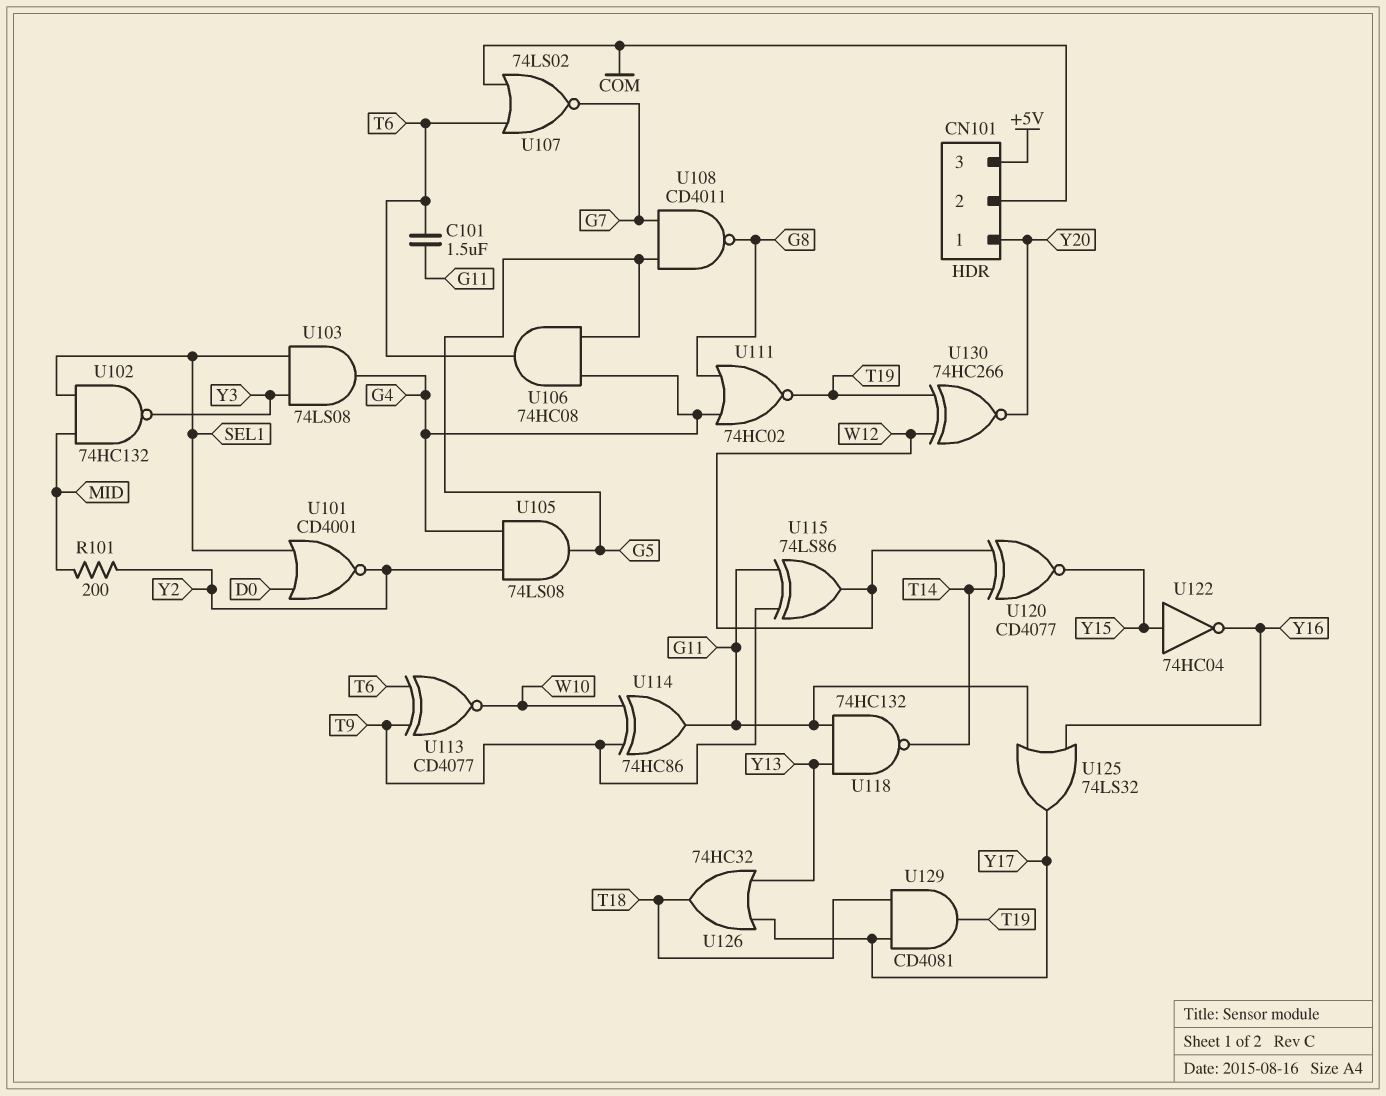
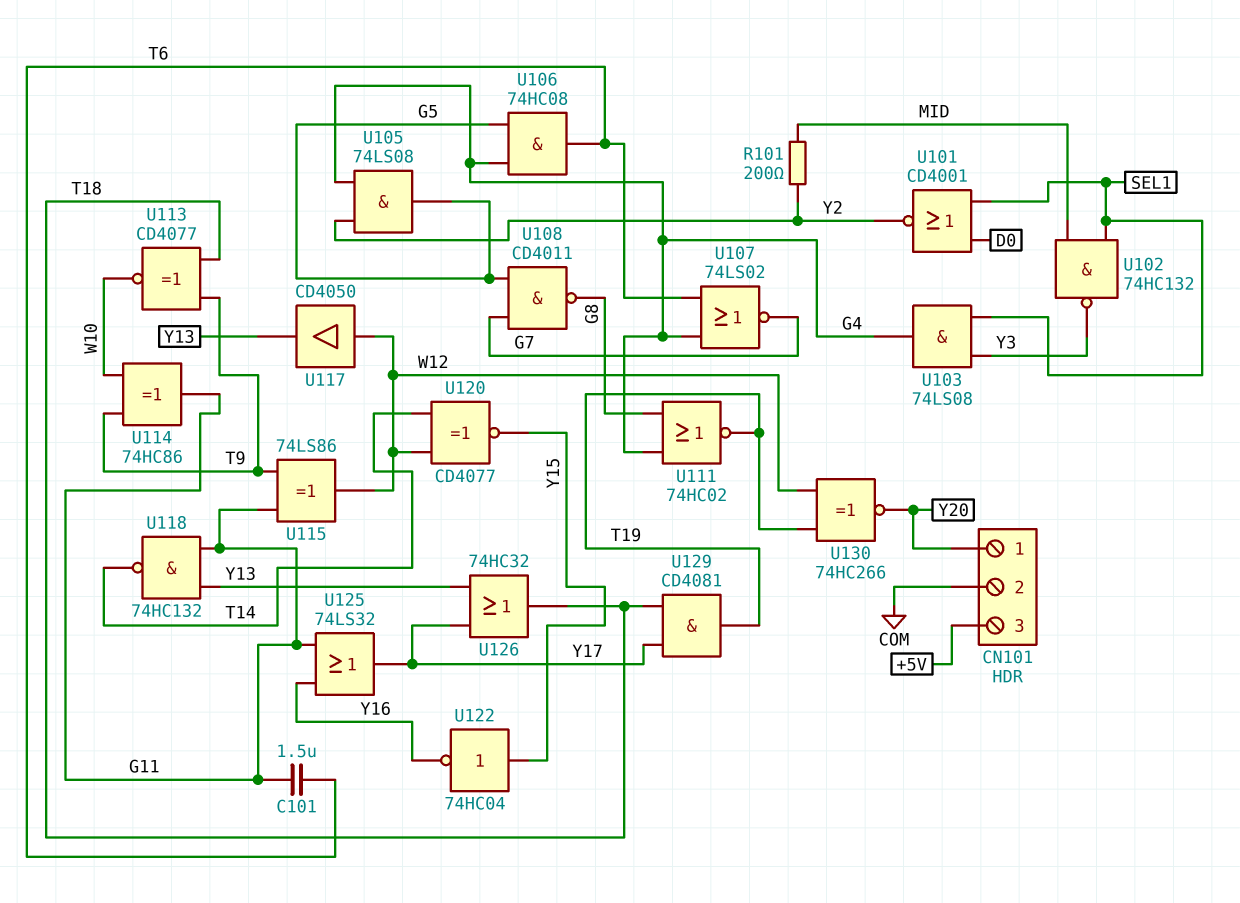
U107: NOR 74LS02 (in COM, in T6, out G7) -> NOR 74LS02 (in G4, in T6, out G7)
U113: XNOR CD4077 (in T6, in T9, out W10) -> XNOR CD4077 (in T9, in T18, out W10)
U117: none -> buffer CD4050 (in W12, out Y13)

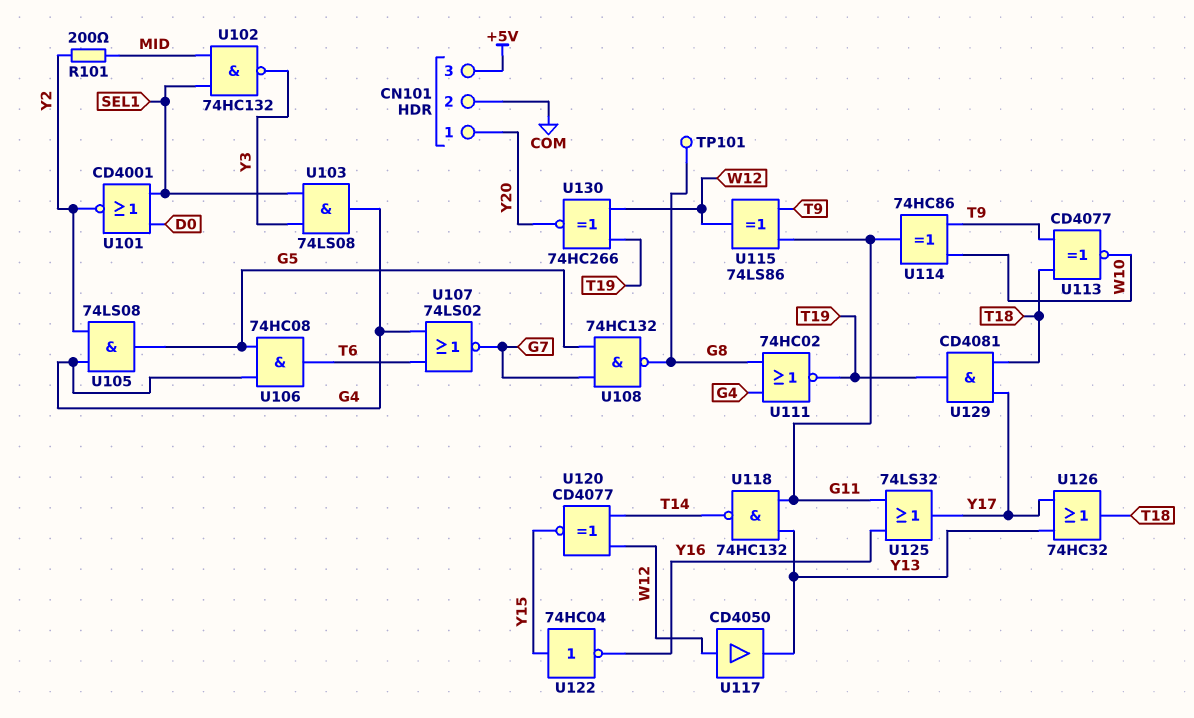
C101: 1.5uF (G11, T6) -> none
TP101: none -> test point (G8)
U108: NAND CD4011 (in G5, in G7, out G8) -> NAND 74HC132 (in G5, in G7, out G8)

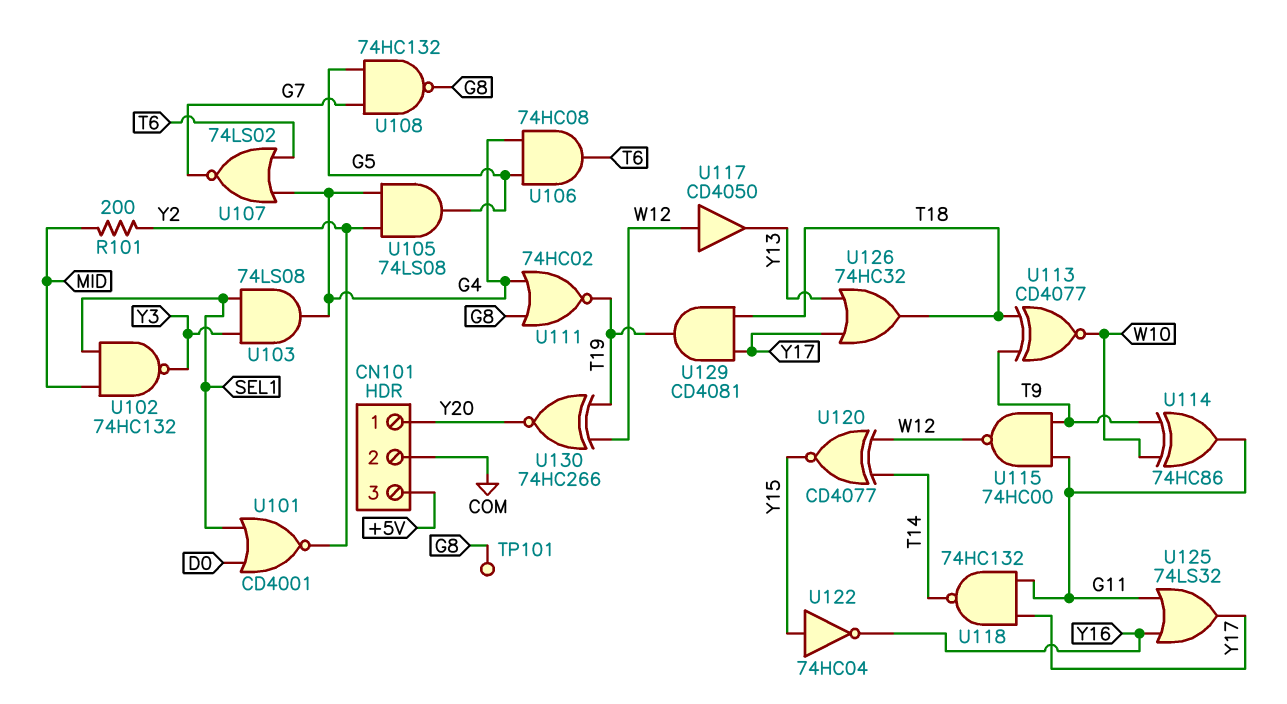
U115: XOR 74LS86 (in G11, in T9, out W12) -> NAND 74HC00 (in G11, in T9, out W12)
U118: NAND 74HC132 (in G11, in Y13, out T14) -> NAND 74HC132 (in G11, in Y17, out T14)

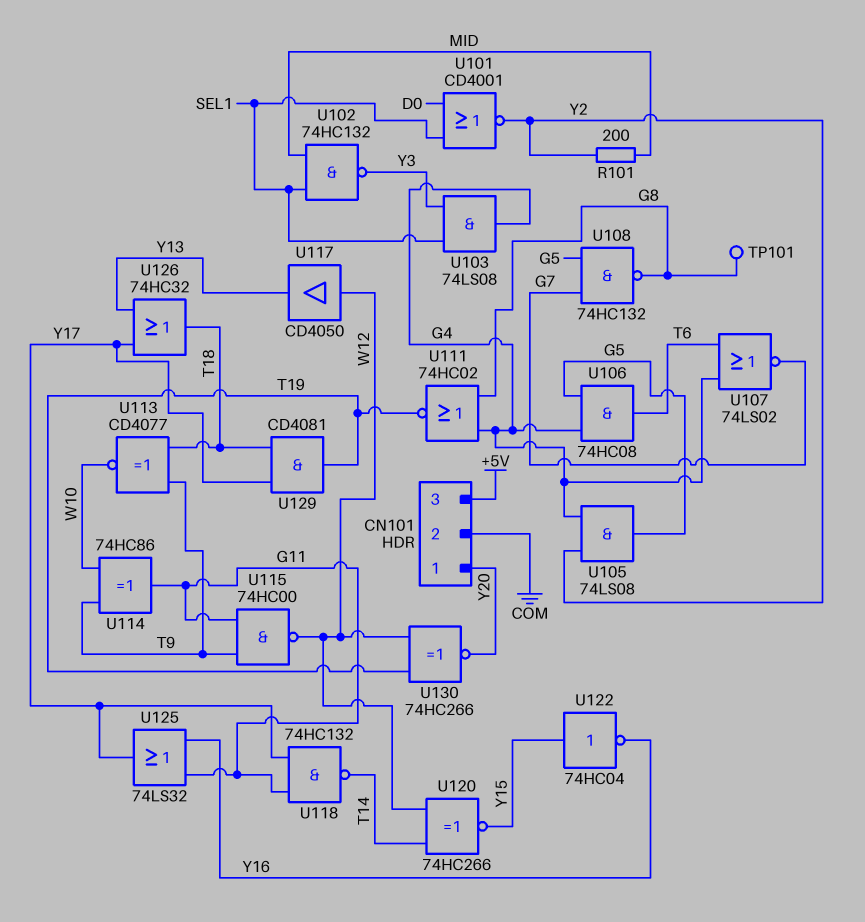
U120: XNOR CD4077 (in T14, in W12, out Y15) -> XNOR 74HC266 (in T14, in W12, out Y15)

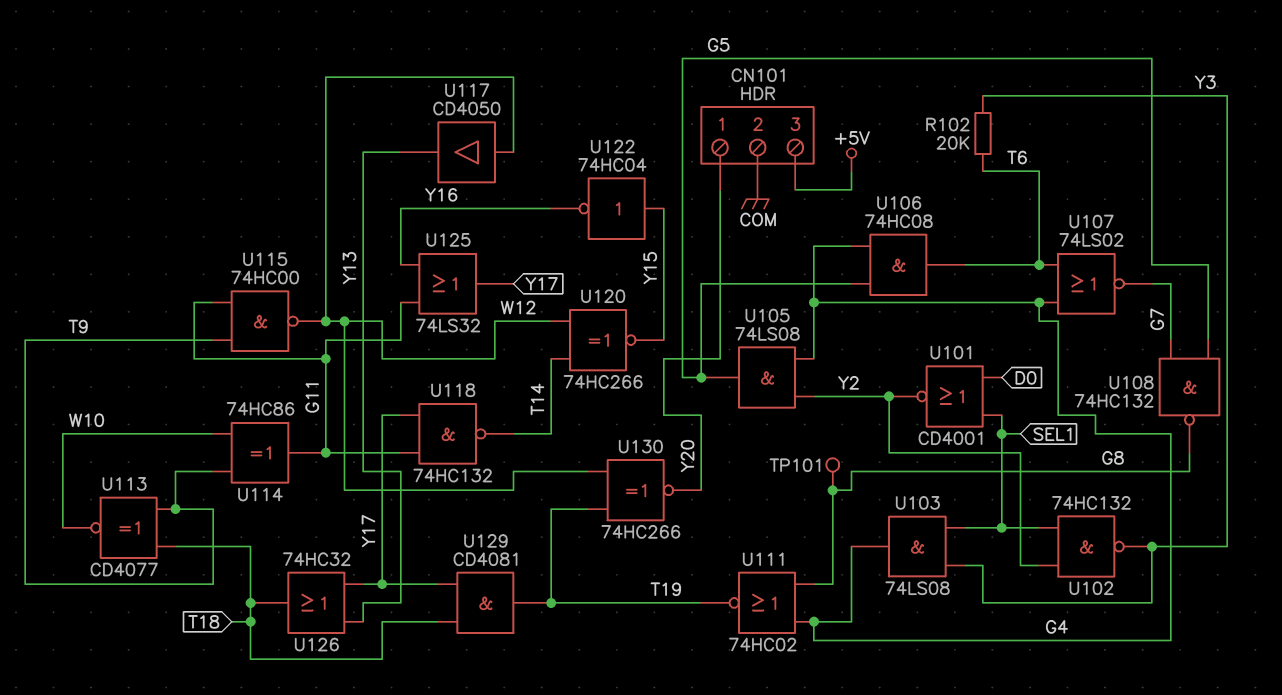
R101: 200 (MID, Y2) -> none
R102: none -> 20k (T6, Y3)
U102: NAND 74HC132 (in MID, in SEL1, out Y3) -> NAND 74HC132 (in SEL1, in Y2, out Y3)

